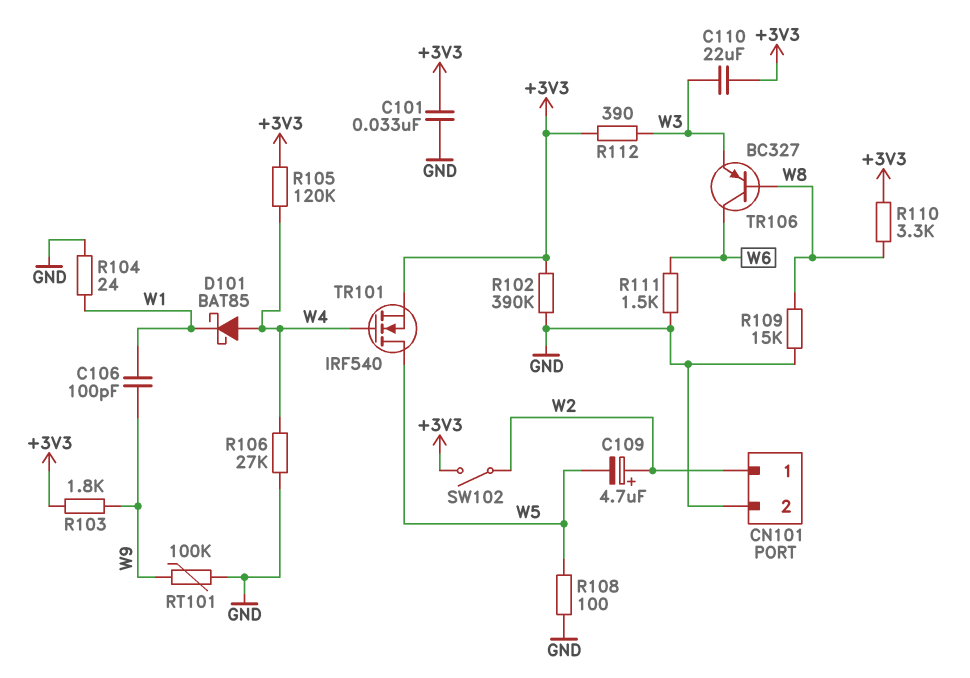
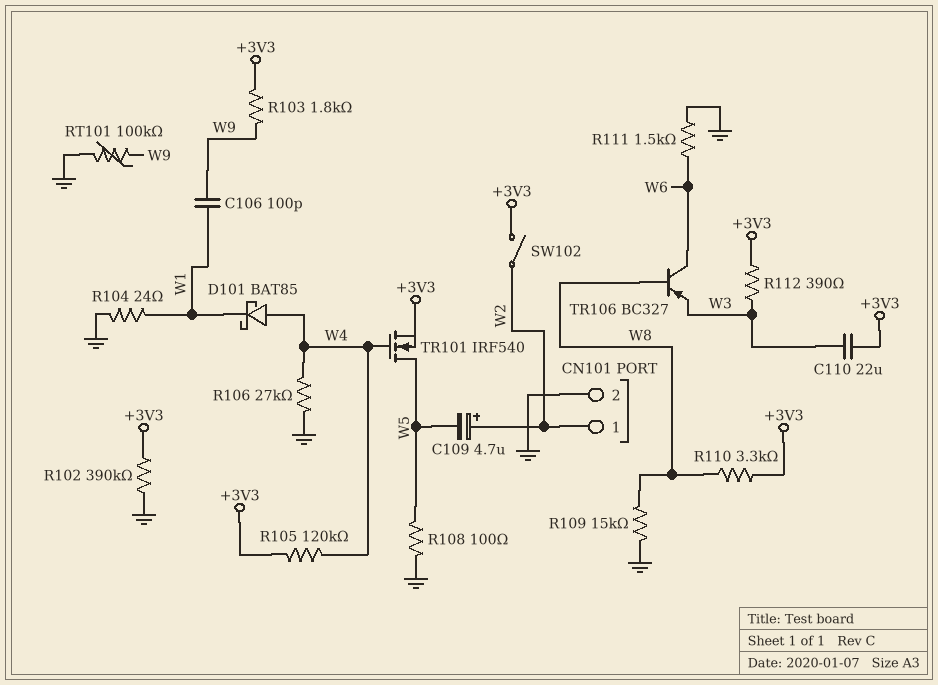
C101: 33nF (+3V3, GND) -> none

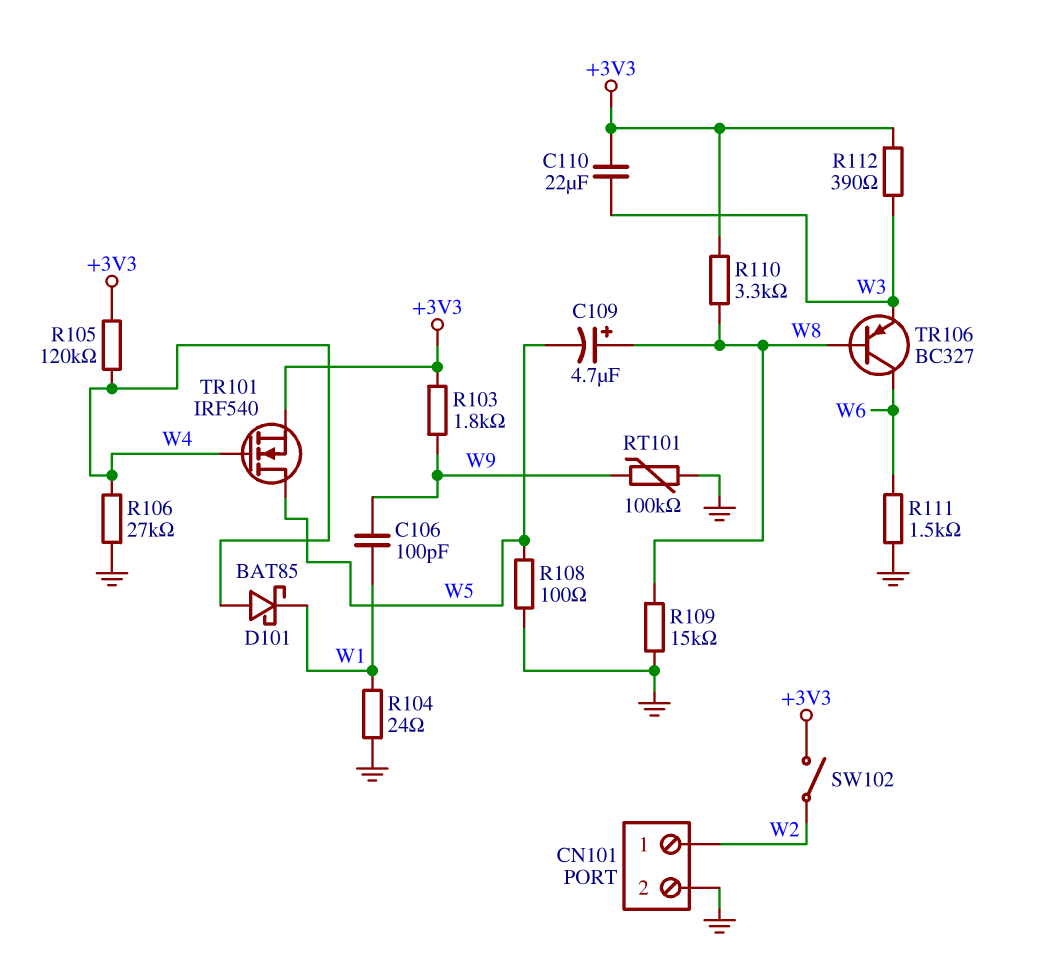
C109: 4.7uF (plus W2, minus W5) -> 4.7uF (plus W8, minus W5)
R102: 390k (+3V3, GND) -> none

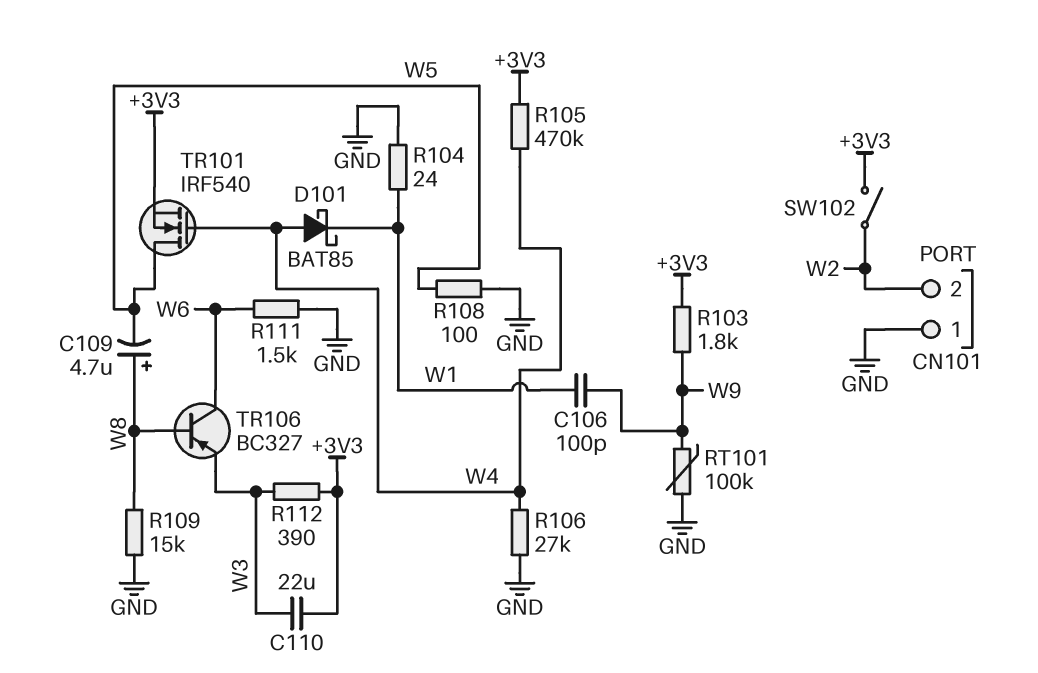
CN101 pin 1: W2 -> GND
CN101 pin 2: GND -> W2
R105: 120k (+3V3, W4) -> 470k (+3V3, W4)
R110: 3.3k (+3V3, W8) -> none

